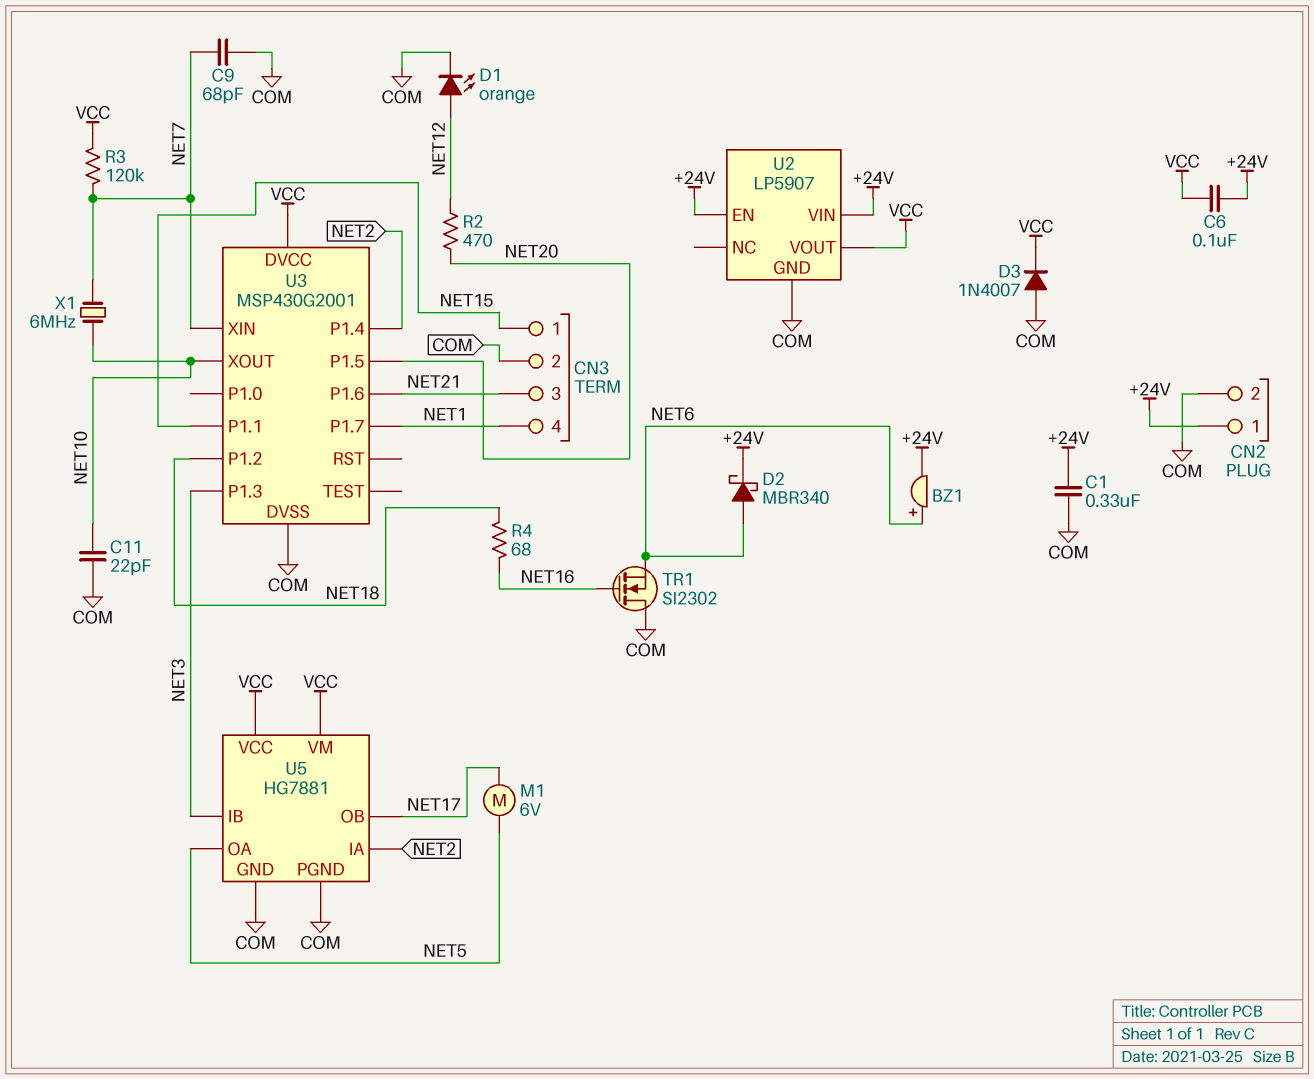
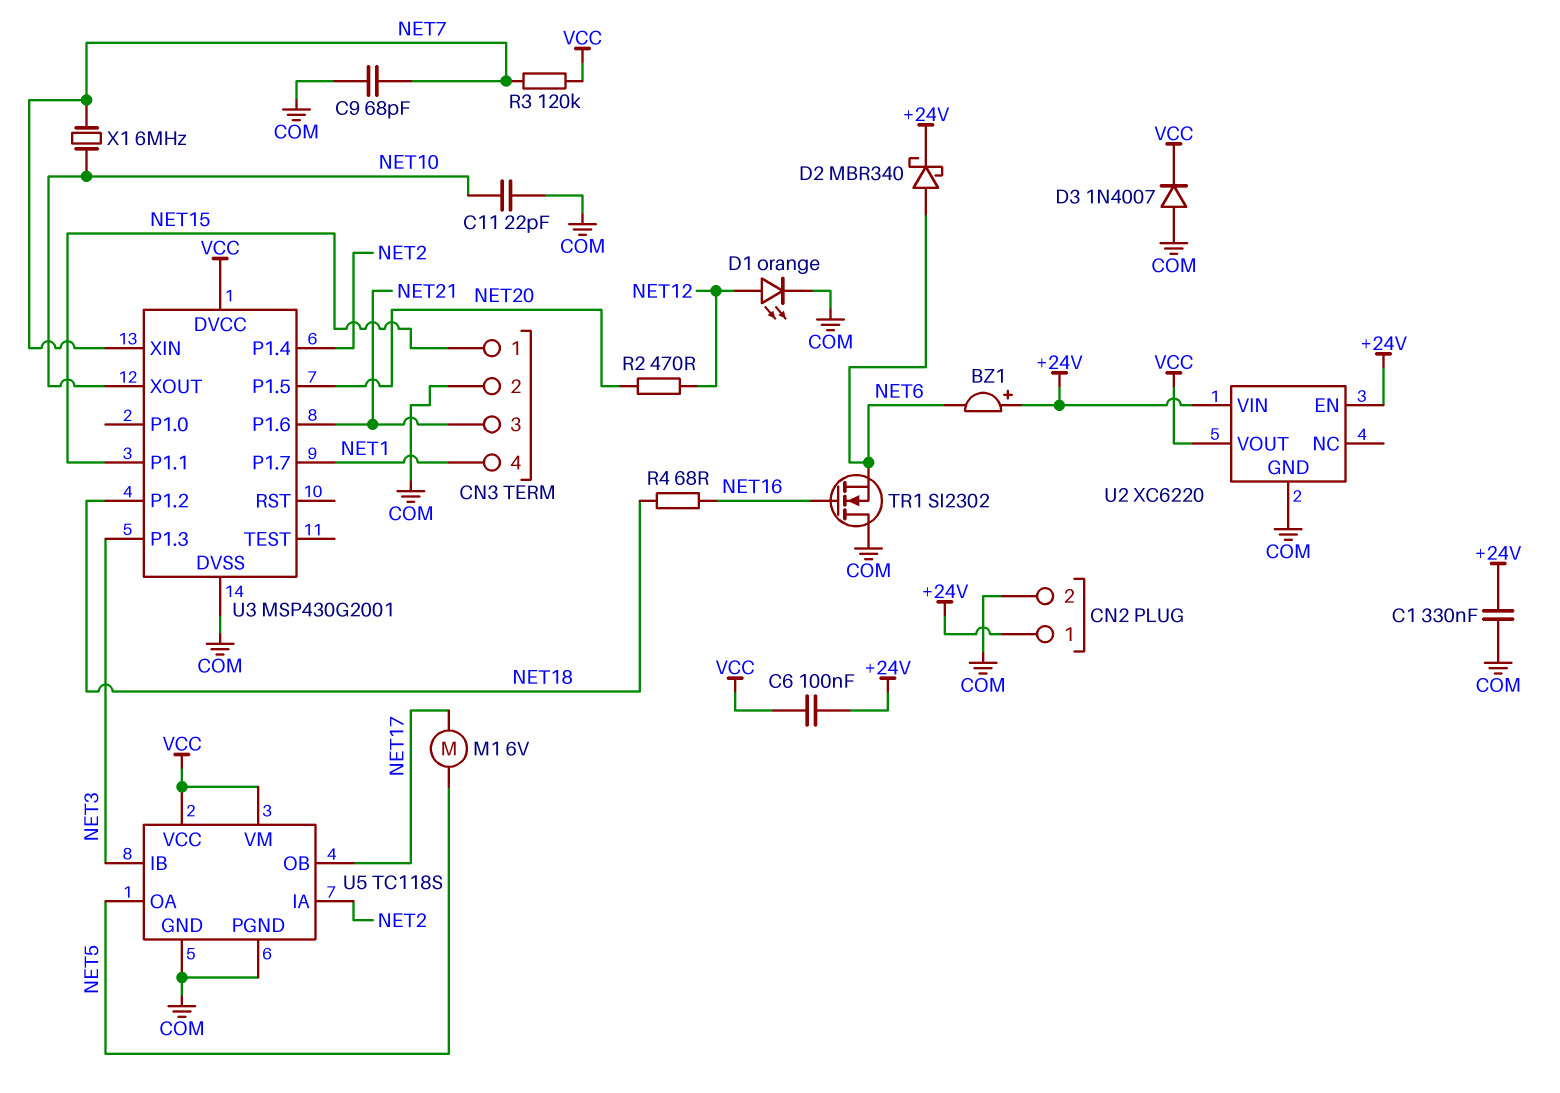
BZ1: buzzer (plus NET6, minus +24V) -> buzzer (plus +24V, minus NET6)
U2: LP5907 -> XC6220
U5: HG7881 -> TC118S

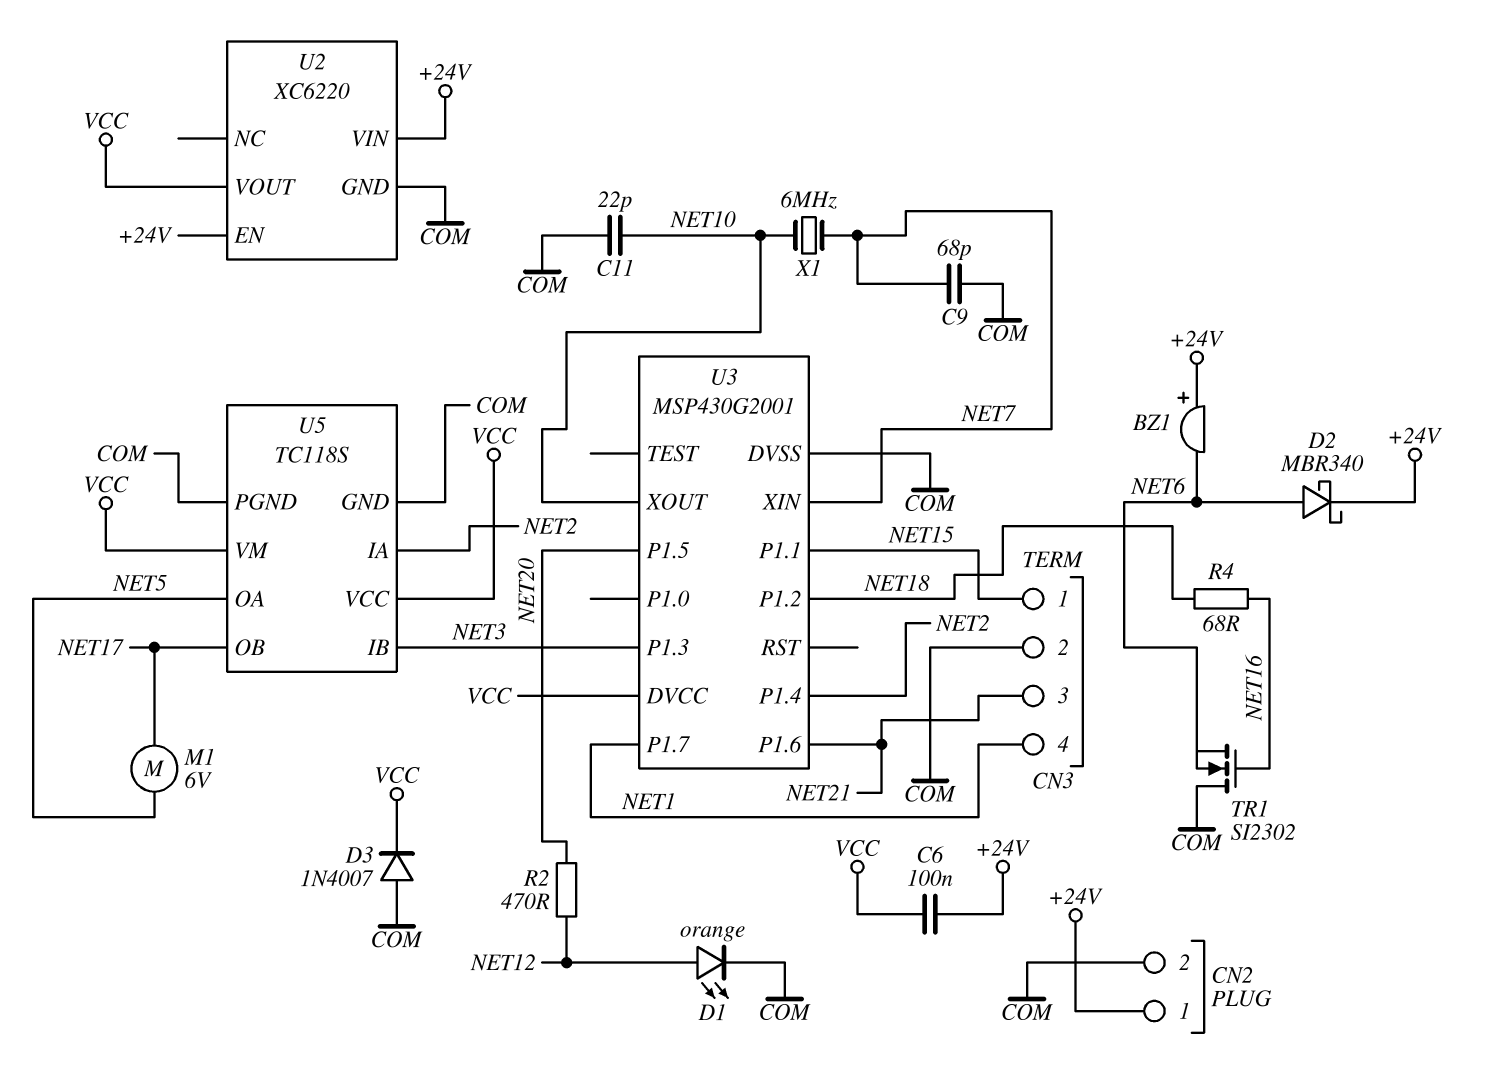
C1: 330nF (+24V, COM) -> none
R3: 120k (NET7, VCC) -> none

